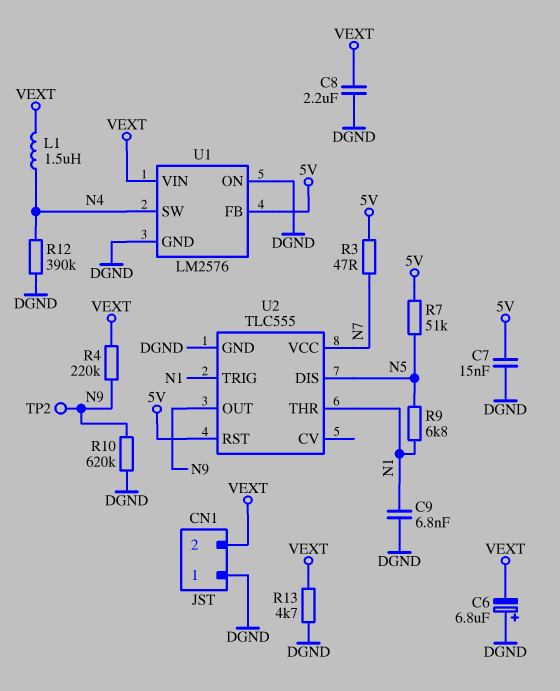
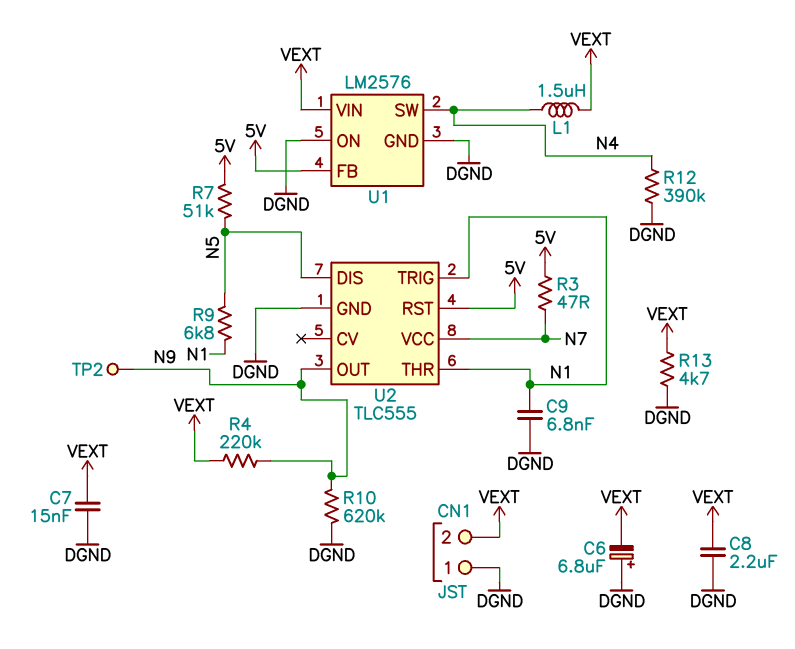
C7: 15nF (5V, DGND) -> 15nF (DGND, VEXT)

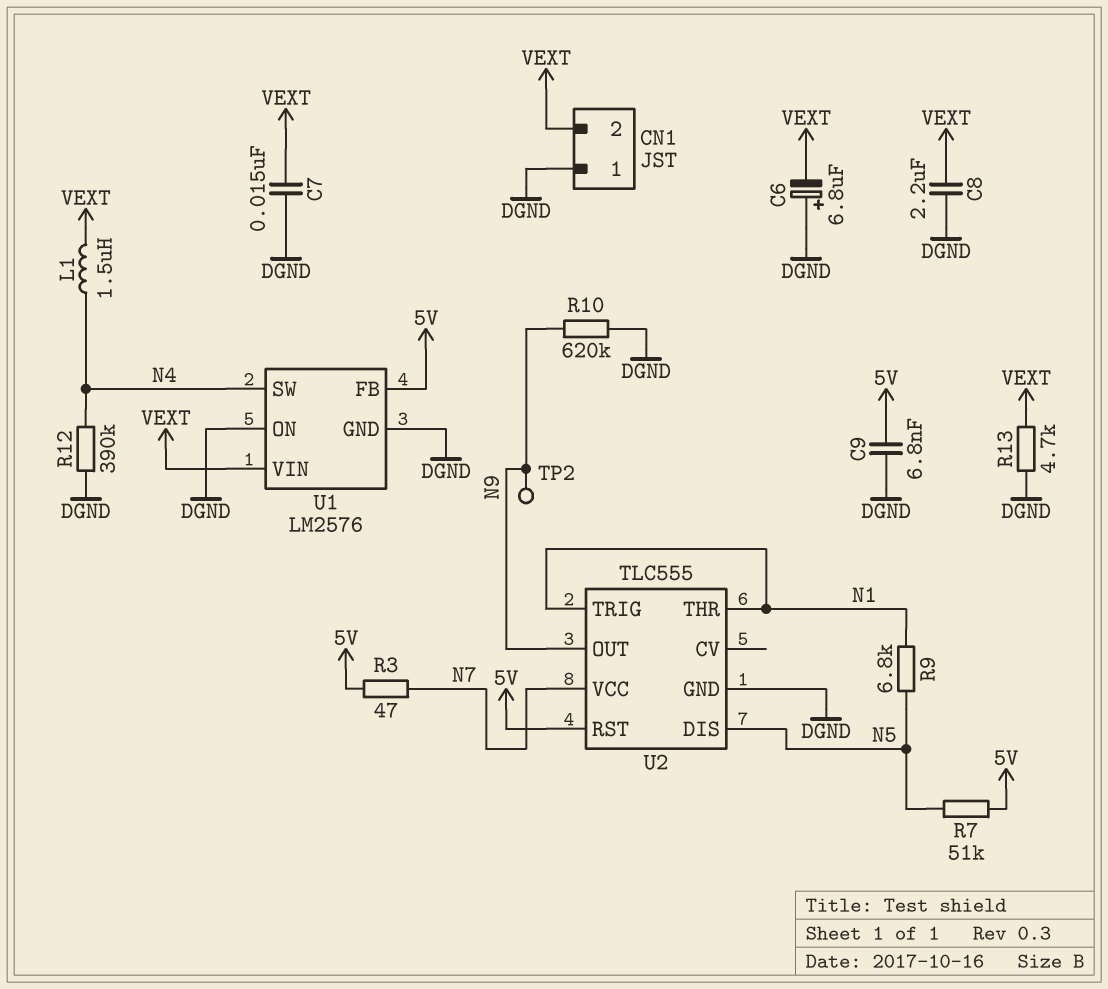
C9: 6.8nF (DGND, N1) -> 6.8nF (5V, DGND)
R4: 220k (N9, VEXT) -> none

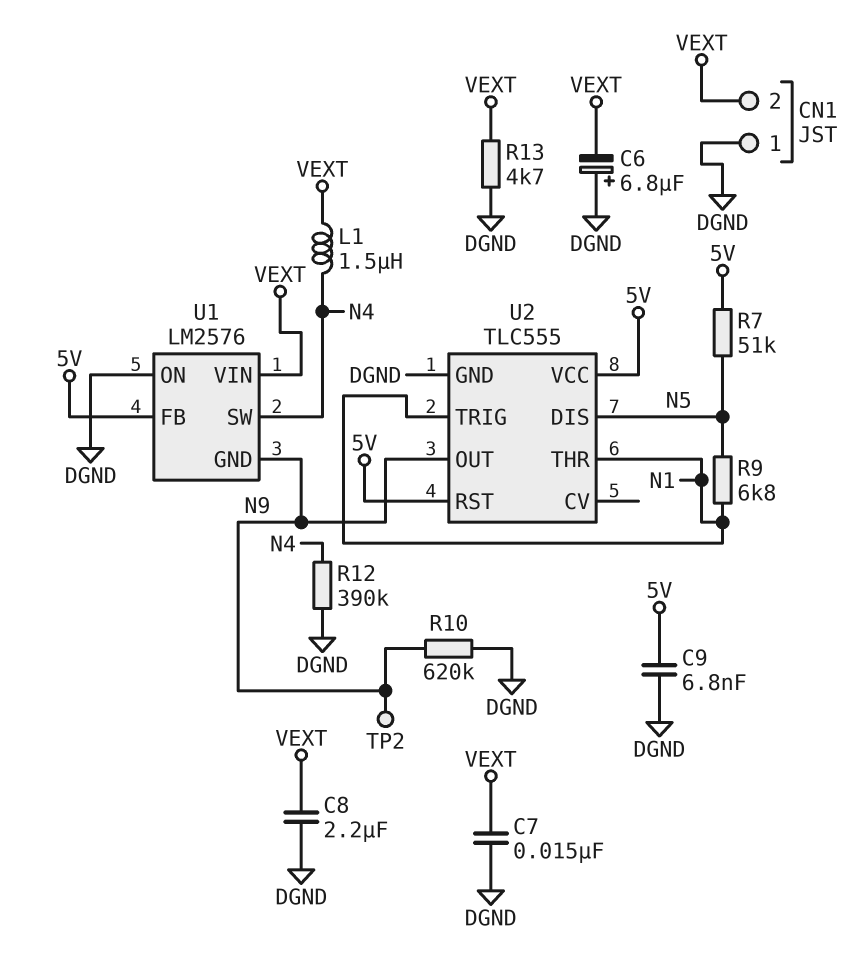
R3: 47 (5V, N7) -> none
U1 pin GND: DGND -> N9
U2 pin VCC: N7 -> 5V

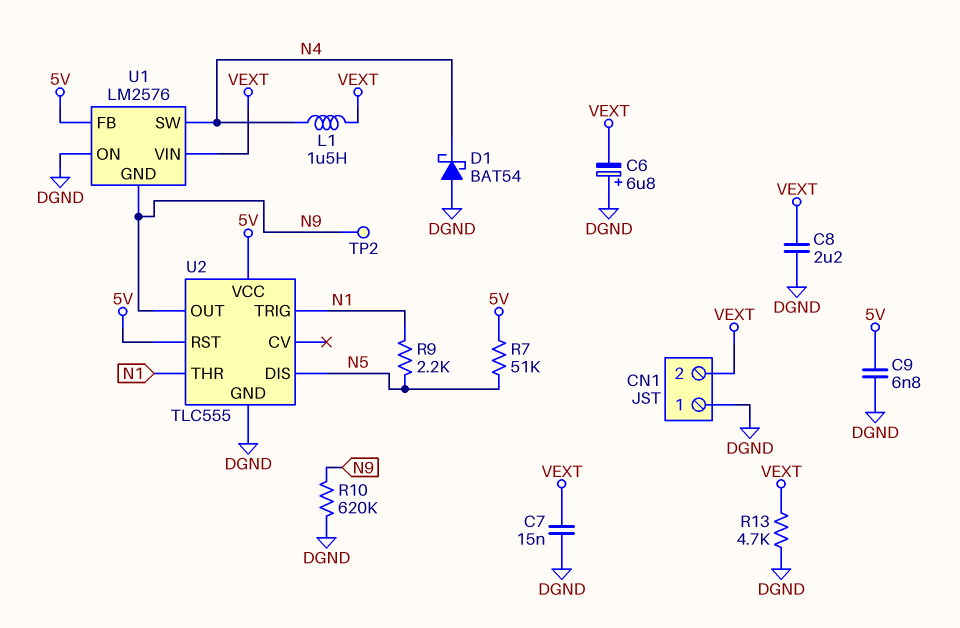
D1: none -> schottky BAT54 (A DGND, K N4)
R9: 6.8k (N1, N5) -> 2.2k (N1, N5)
R12: 390k (DGND, N4) -> none

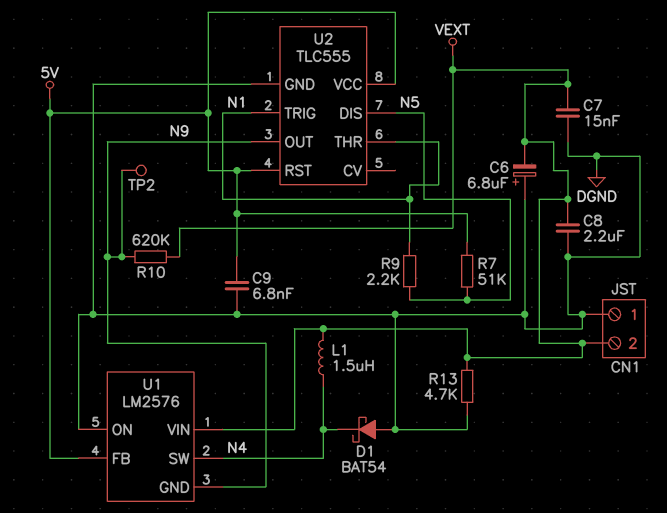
R10: 620k (DGND, N9) -> 620k (N9, VEXT)

